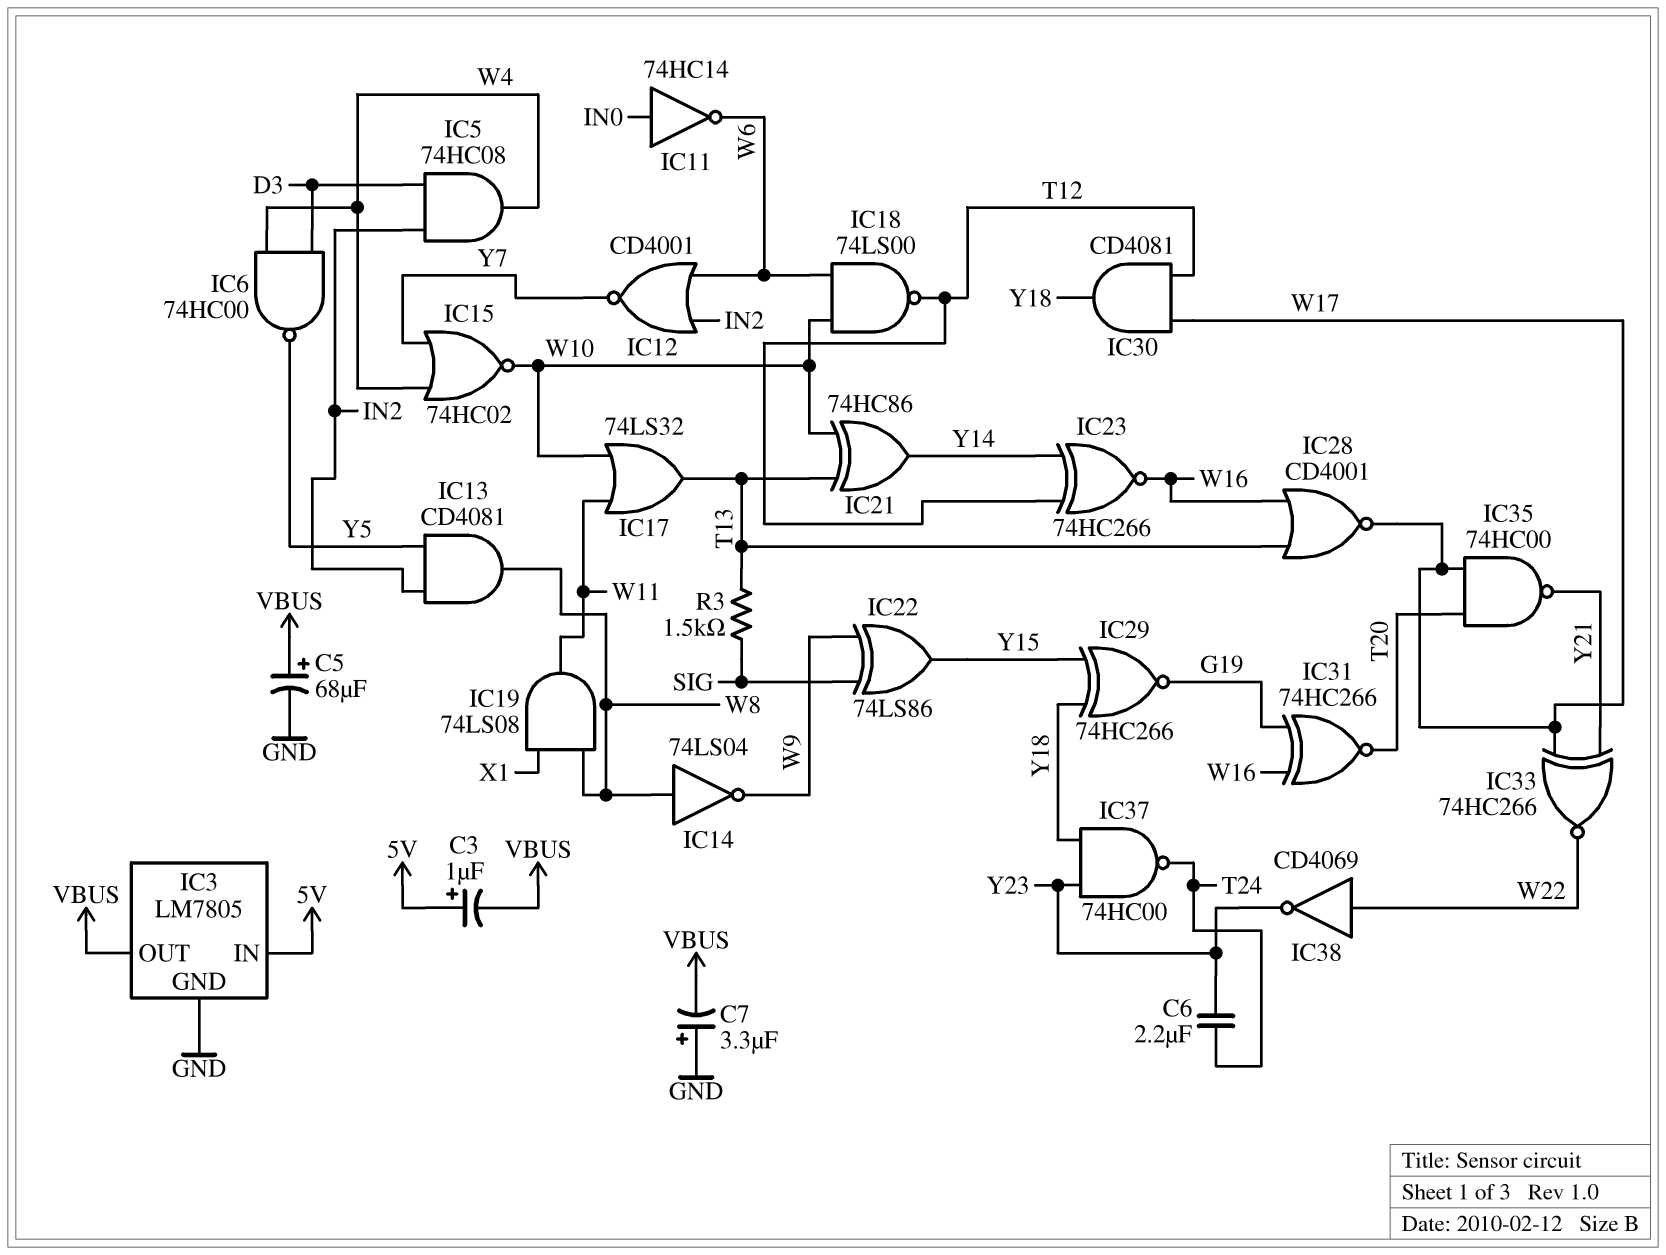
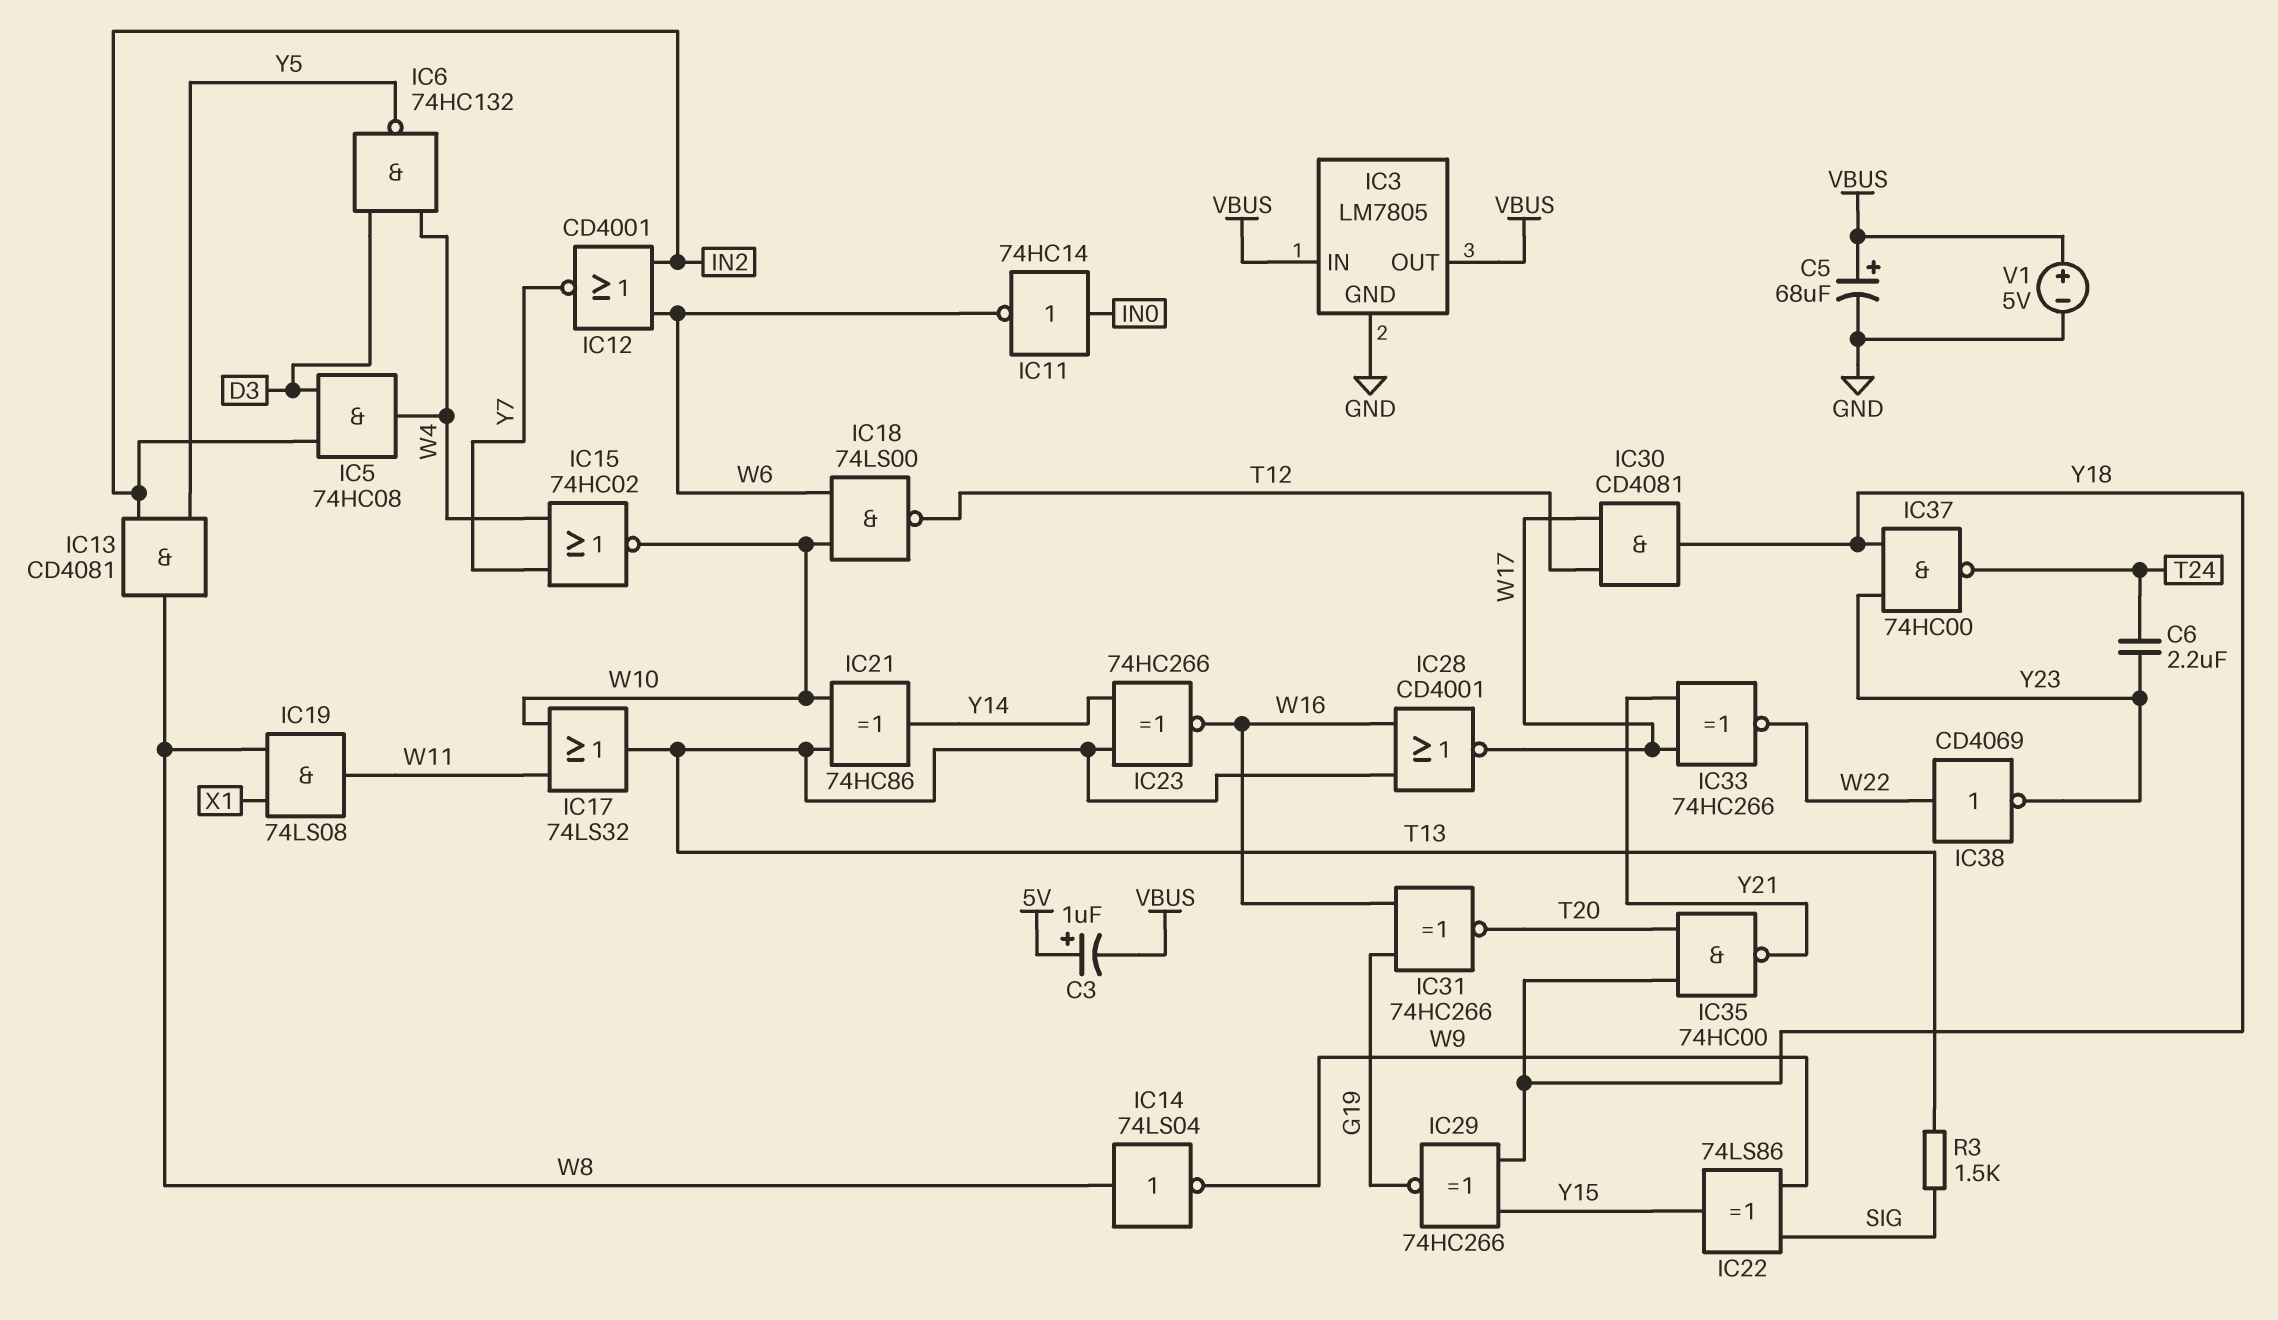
C7: 3.3uF (plus GND, minus VBUS) -> none
IC3 pin IN: 5V -> VBUS
IC6: NAND 74HC00 (in D3, in W4, out Y5) -> NAND 74HC132 (in D3, in W4, out Y5)
IC23: XNOR 74HC266 (in T12, in Y14, out W16) -> XNOR 74HC266 (in T13, in Y14, out W16)
IC35: NAND 74HC00 (in T20, in W17, out Y21) -> NAND 74HC00 (in T20, in Y18, out Y21)
V1: none -> 5V (plus VBUS, minus GND)

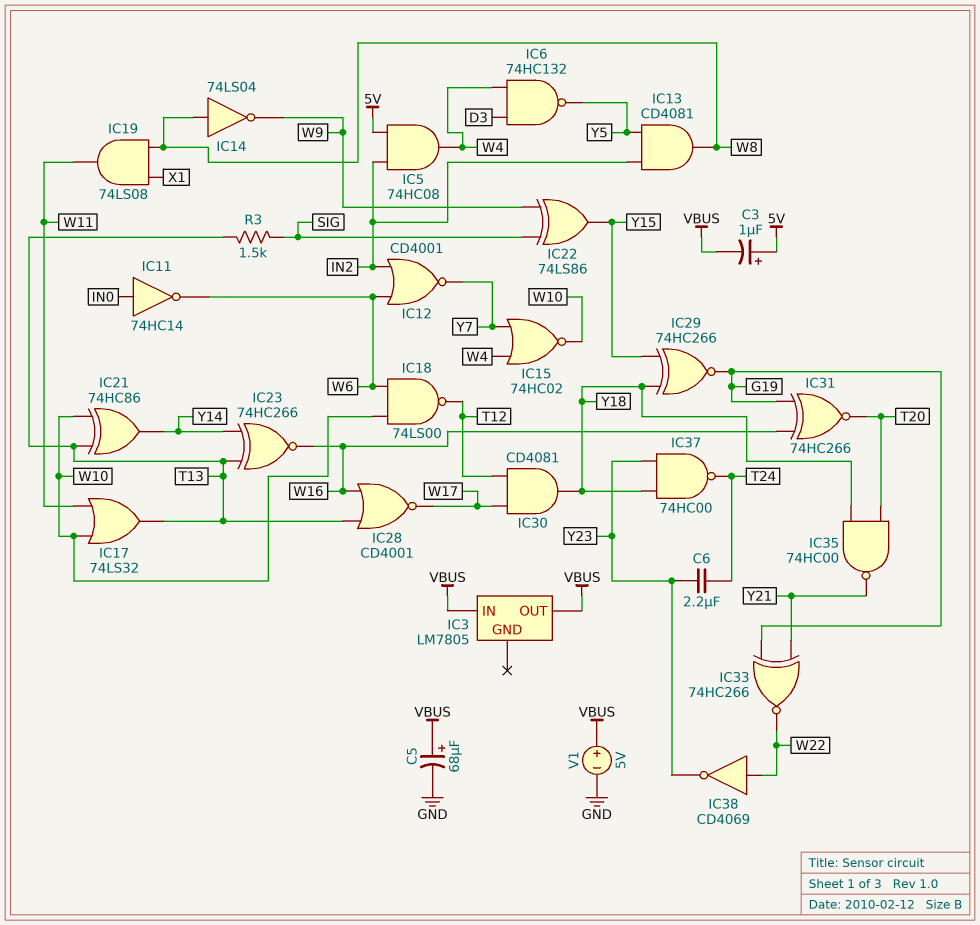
IC3 pin GND: GND -> none
IC5: AND 74HC08 (in D3, in IN2, out W4) -> AND 74HC08 (in 5V, in IN2, out W4)
IC33: XNOR 74HC266 (in W17, in Y21, out W22) -> XNOR 74HC266 (in G19, in Y21, out W22)

